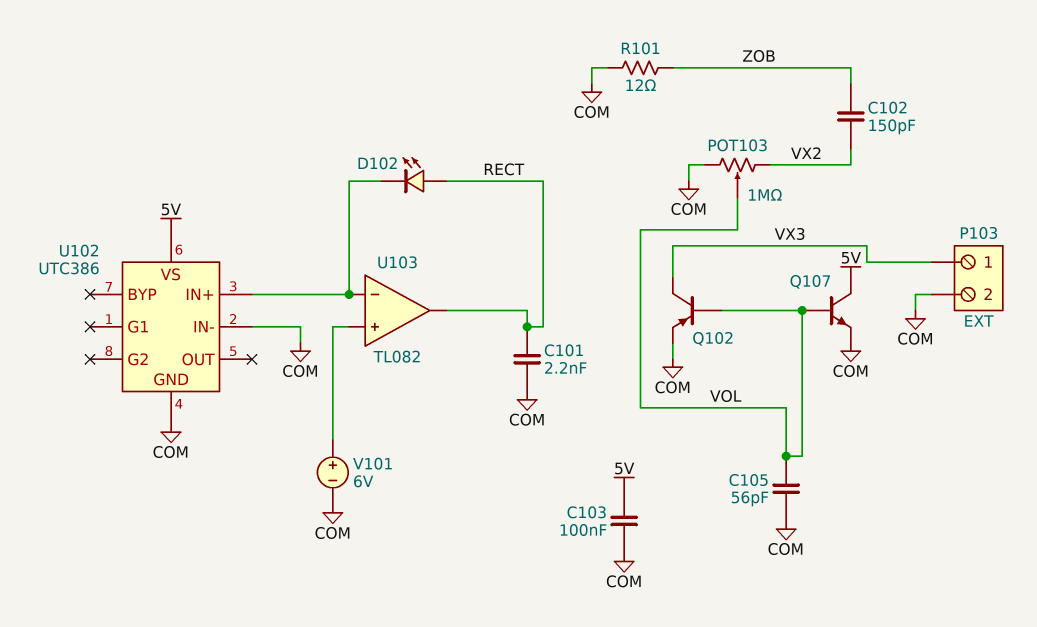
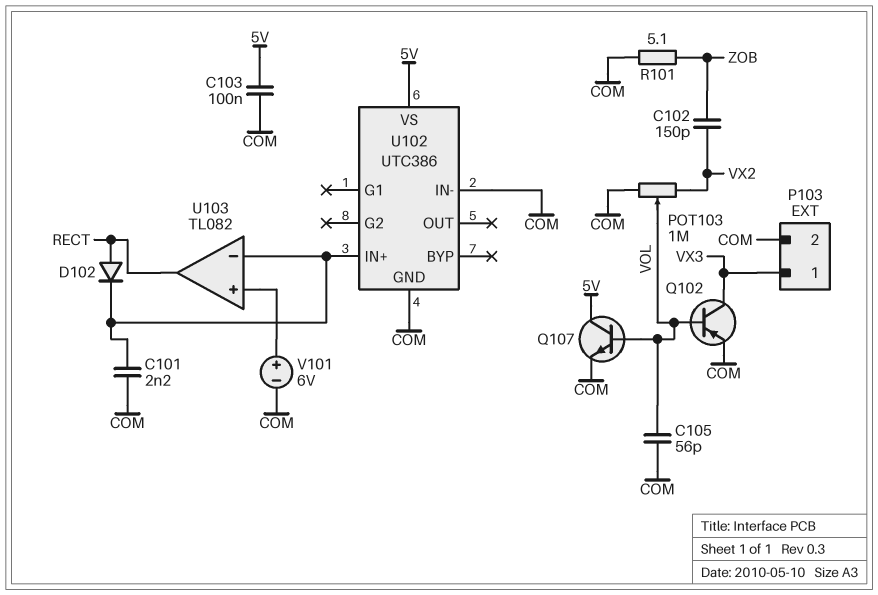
C101: 2.2nF (COM, RECT) -> 2.2nF (COM, U102/IN+)
D102: LED (A RECT, K U102/IN+) -> diode (A RECT, K U102/IN+)
R101: 12 (COM, ZOB) -> 5.1 (COM, ZOB)

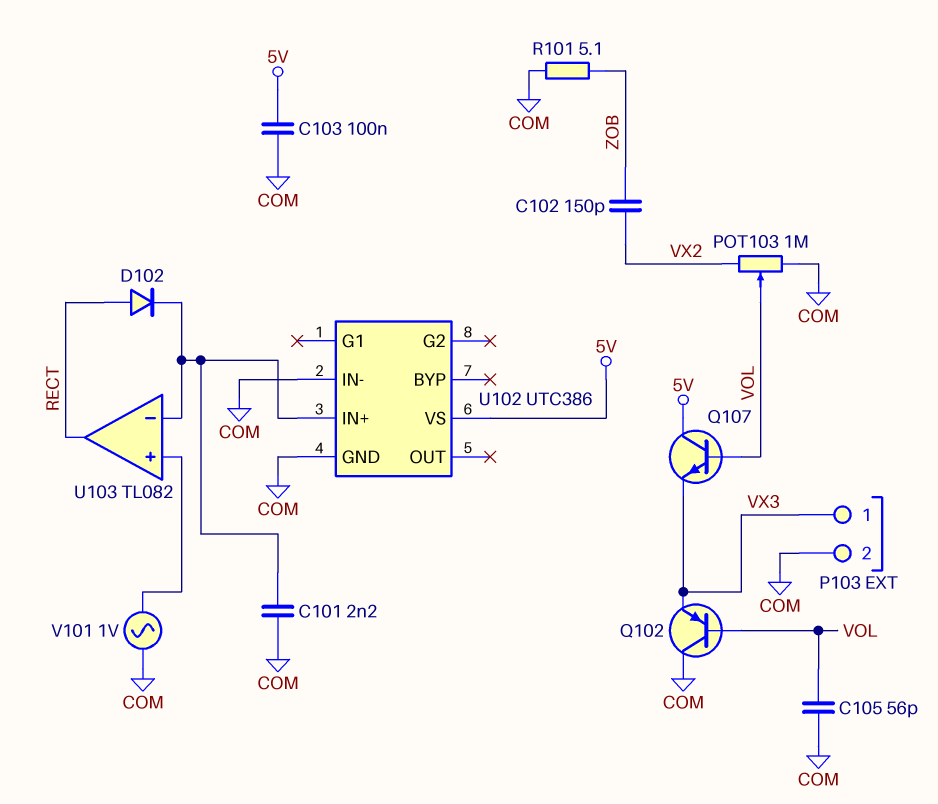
Q102: PNP (B VOL, C VX3, E COM) -> PNP (B VOL, C COM, E VX3)
Q107: NPN (B VOL, C 5V, E COM) -> NPN (B VOL, C 5V, E VX3)
V101: 6V (plus U103/in+, minus COM) -> AC 1V (COM, U103/in+)

